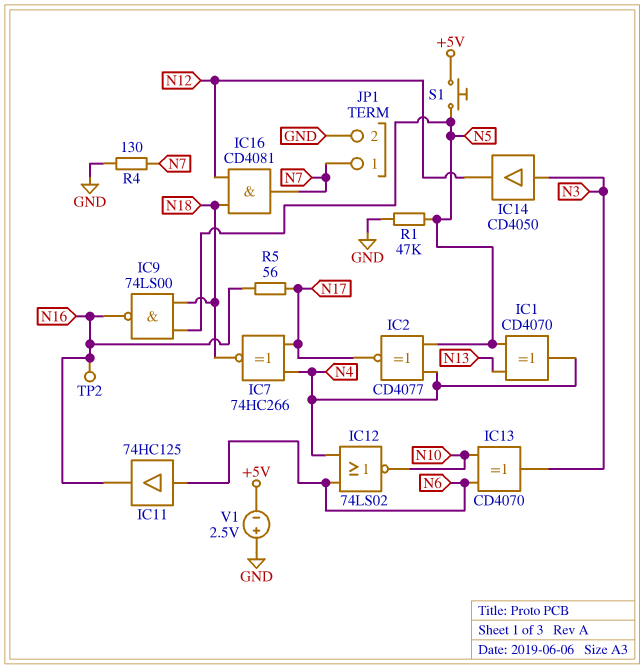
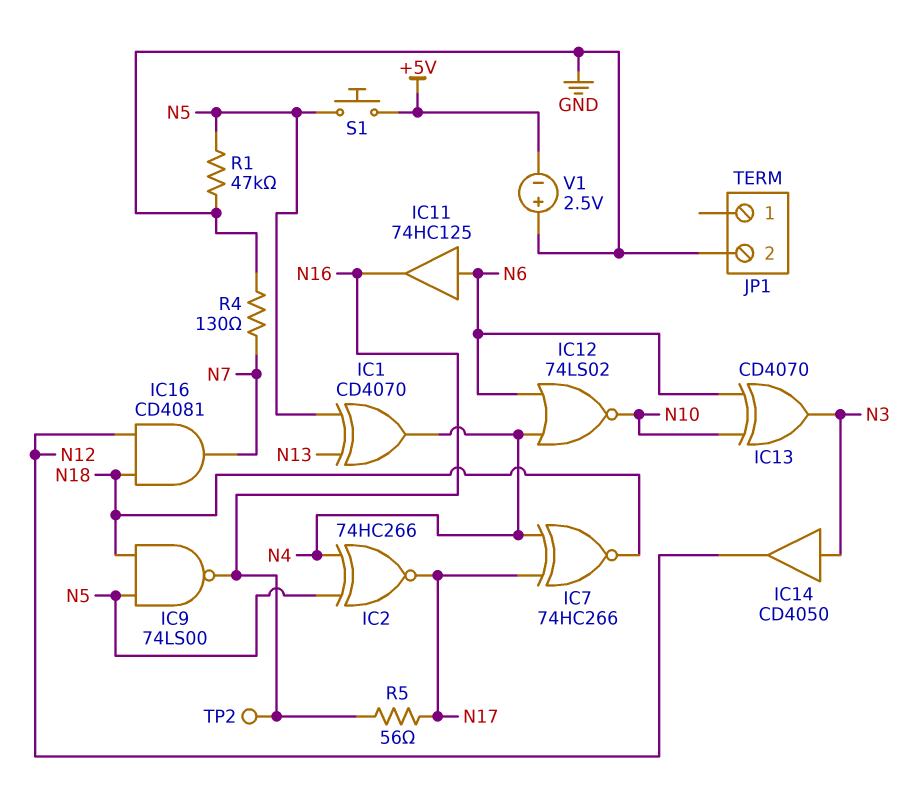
IC2: XNOR CD4077 (in N4, in N5, out N17) -> XNOR 74HC266 (in N4, in N5, out N17)
JP1 pin 1: N7 -> none

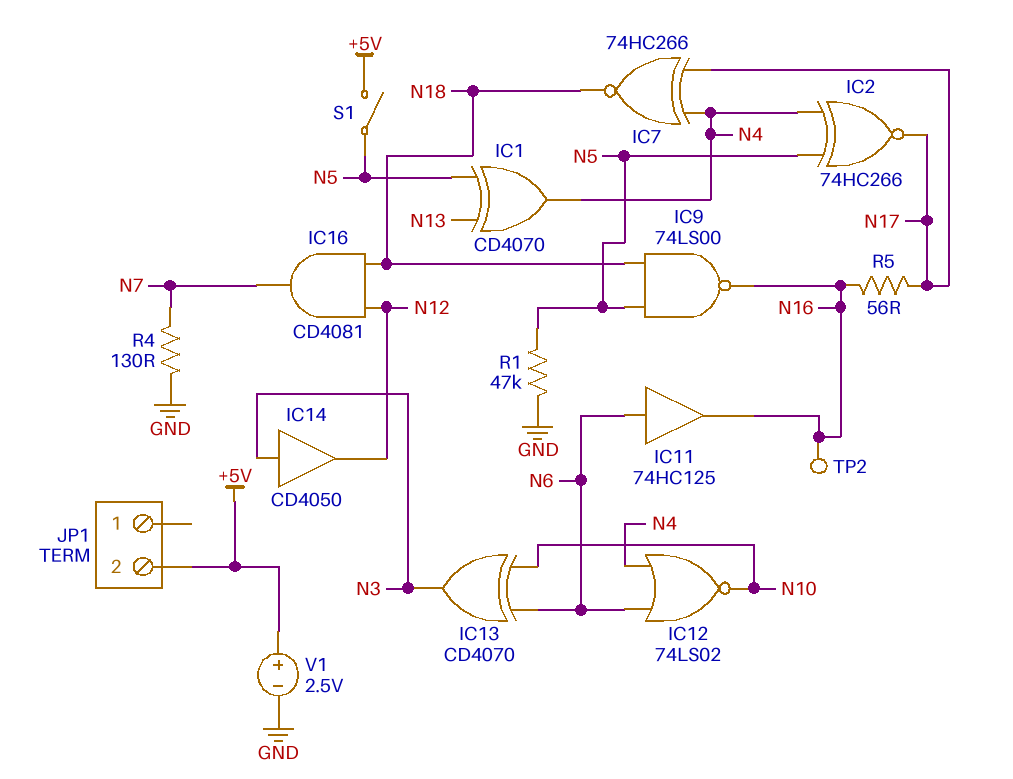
JP1 pin 2: GND -> +5V
S1: button (+5V, N5) -> switch (+5V, N5)
V1: 2.5V (plus GND, minus +5V) -> 2.5V (plus +5V, minus GND)

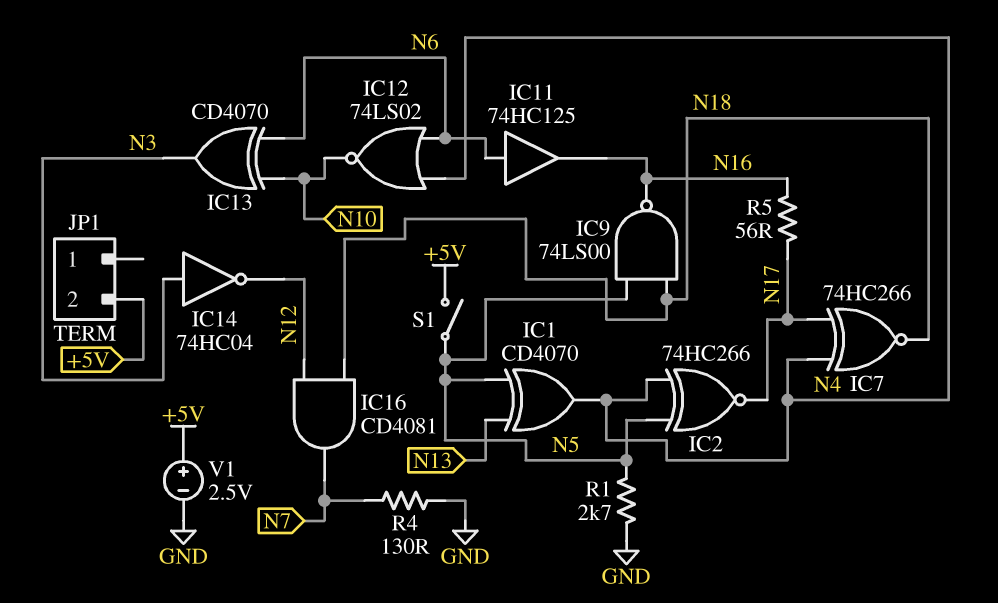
IC14: buffer CD4050 (in N3, out N12) -> NOT 74HC04 (in N3, out N12)
R1: 47k (GND, N5) -> 2.7k (GND, N5)
TP2: test point (N16) -> none

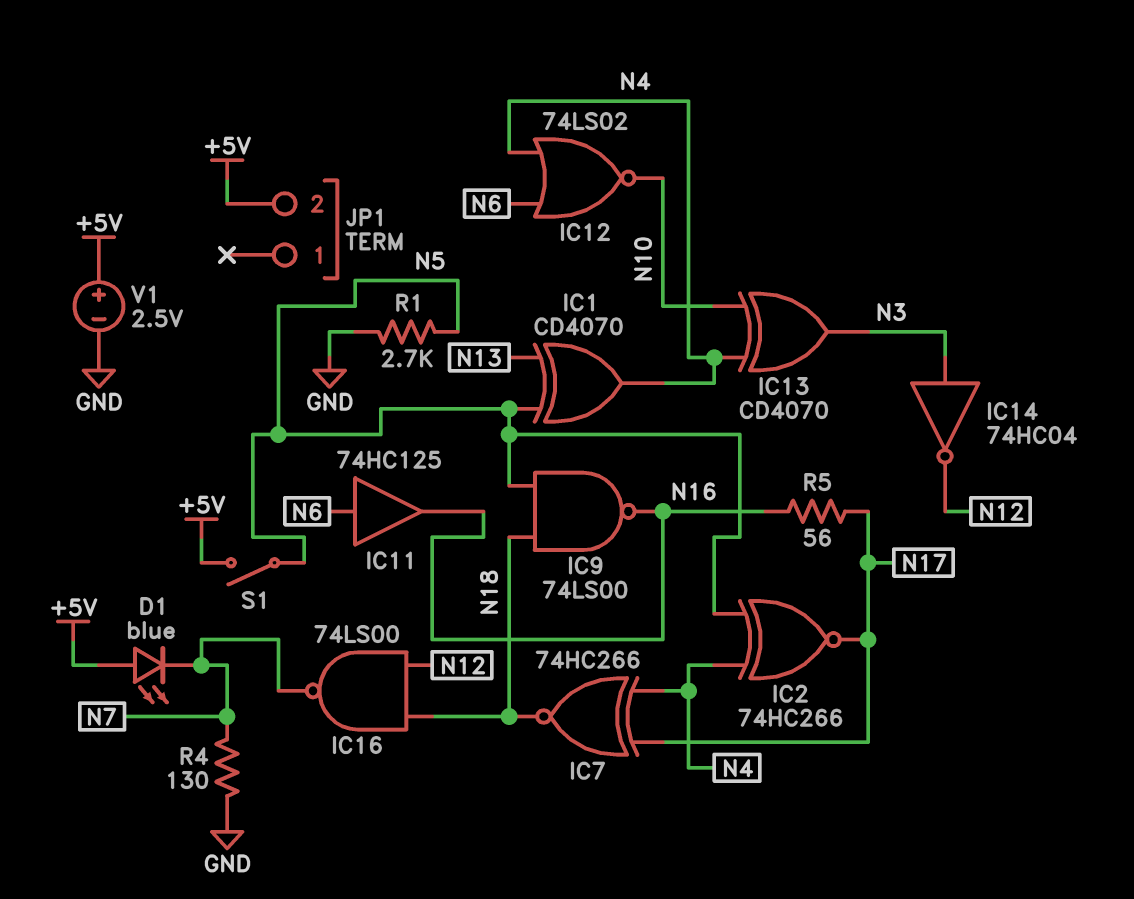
D1: none -> LED blue (A +5V, K N7)
IC13: XOR CD4070 (in N6, in N10, out N3) -> XOR CD4070 (in N4, in N10, out N3)
IC16: AND CD4081 (in N12, in N18, out N7) -> NAND 74LS00 (in N12, in N18, out N7)

